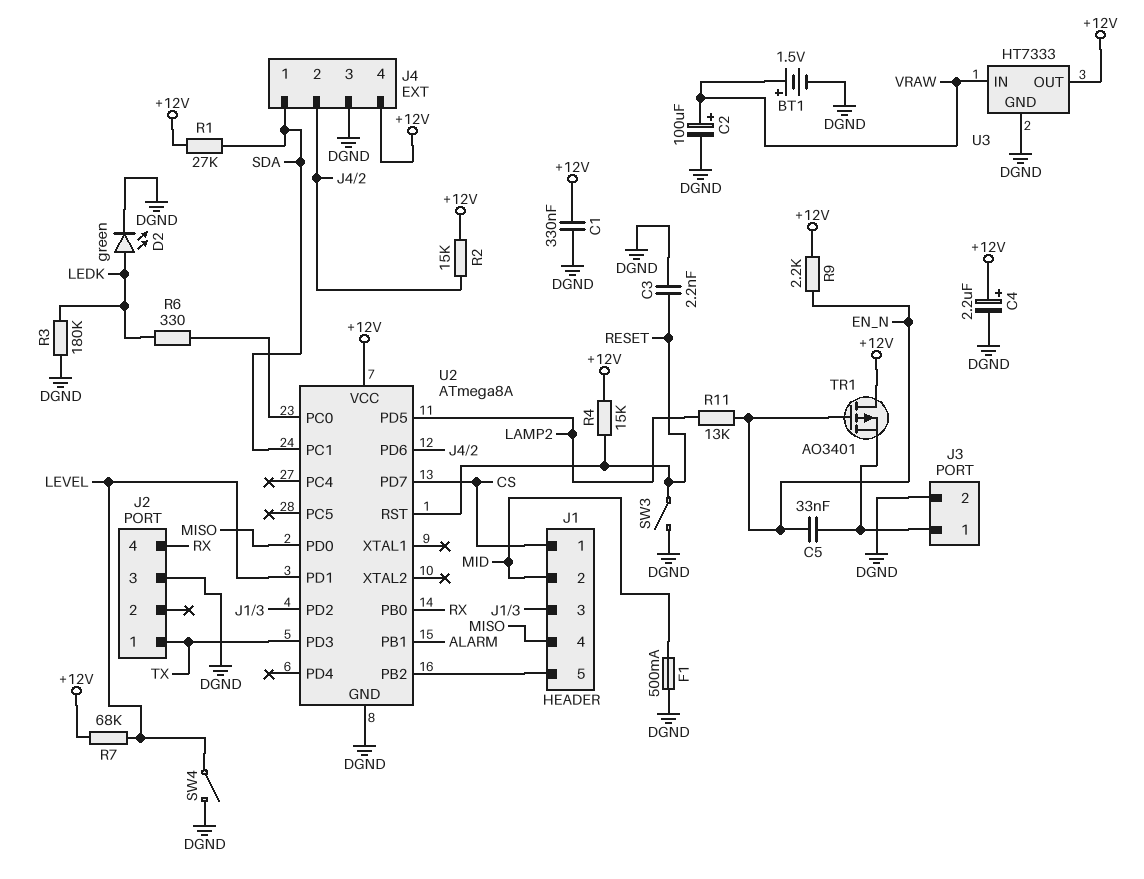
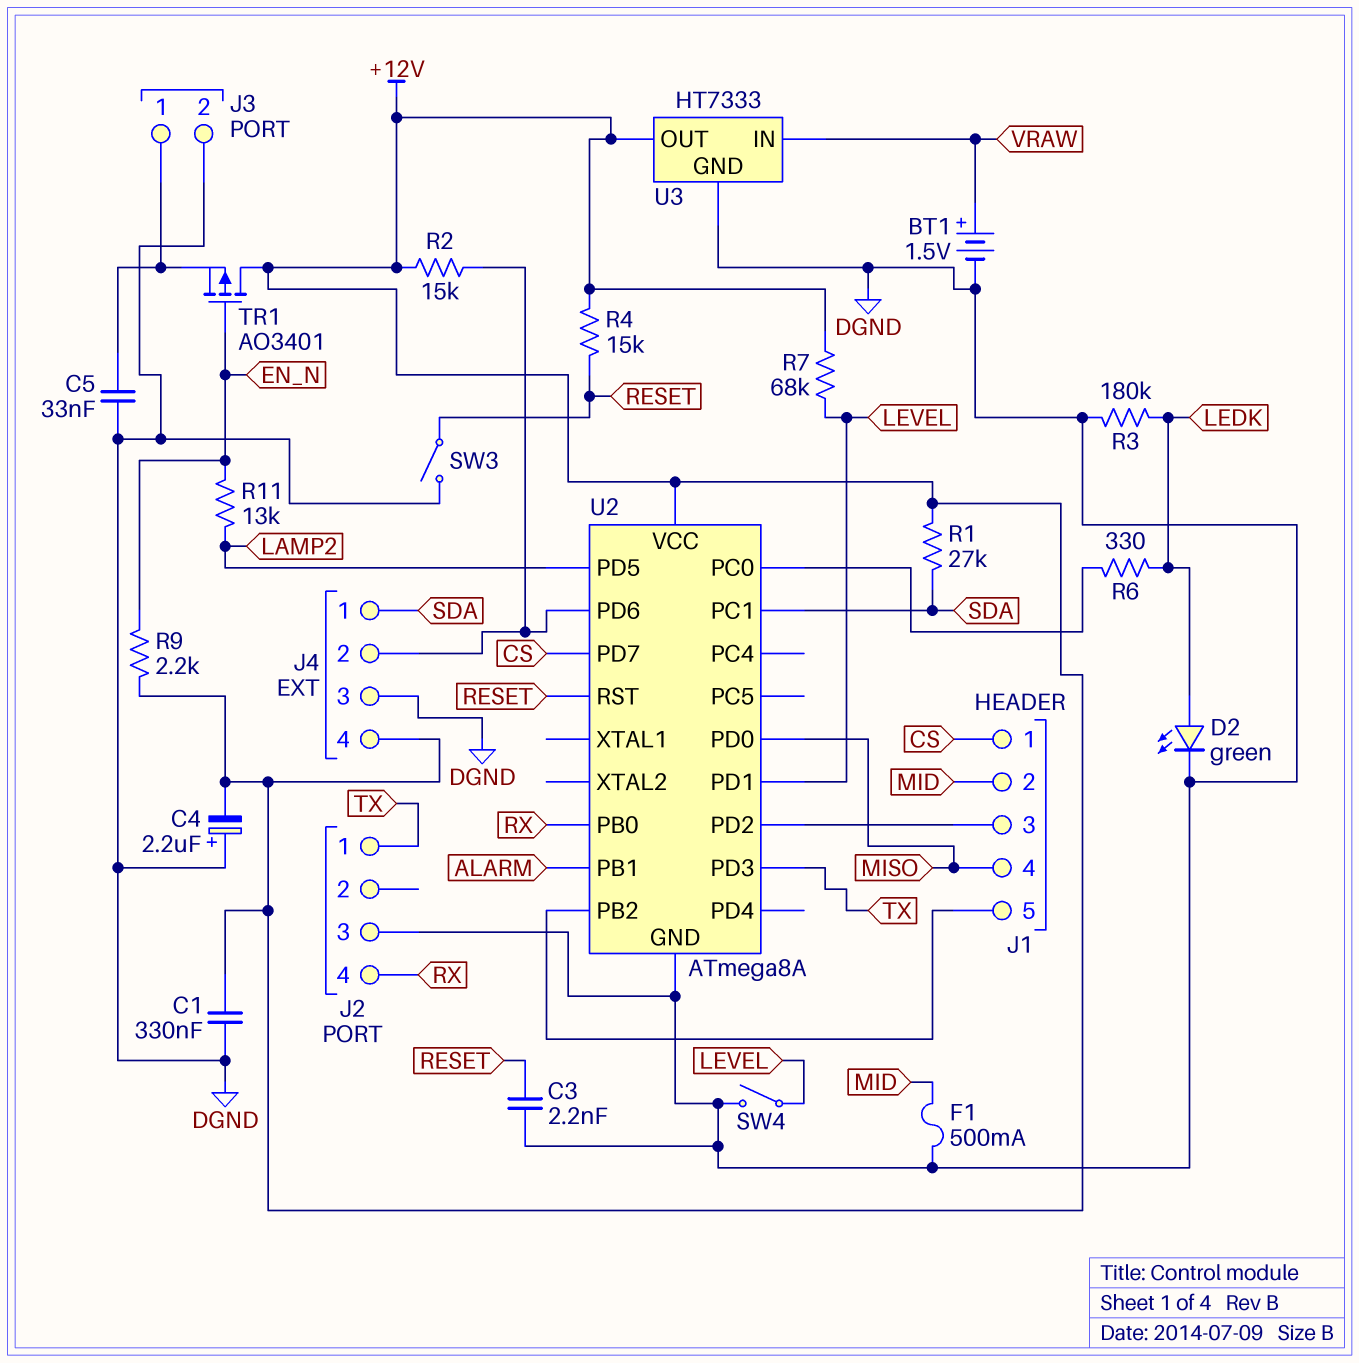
C2: 100uF (plus VRAW, minus DGND) -> none
C4: 2.2uF (plus +12V, minus DGND) -> 2.2uF (plus DGND, minus +12V)
C5: 33nF (EN_N, J3/1) -> 33nF (DGND, J3/1)

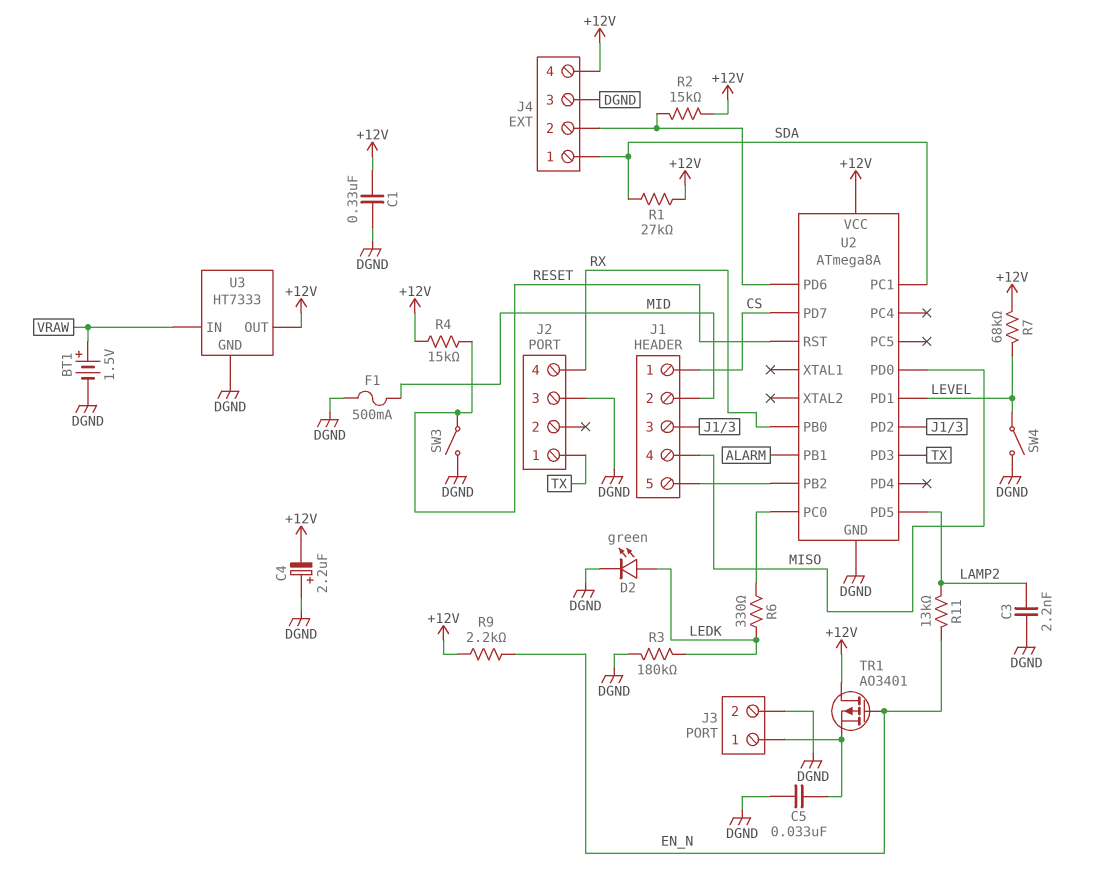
C3: 2.2nF (DGND, RESET) -> 2.2nF (DGND, LAMP2)

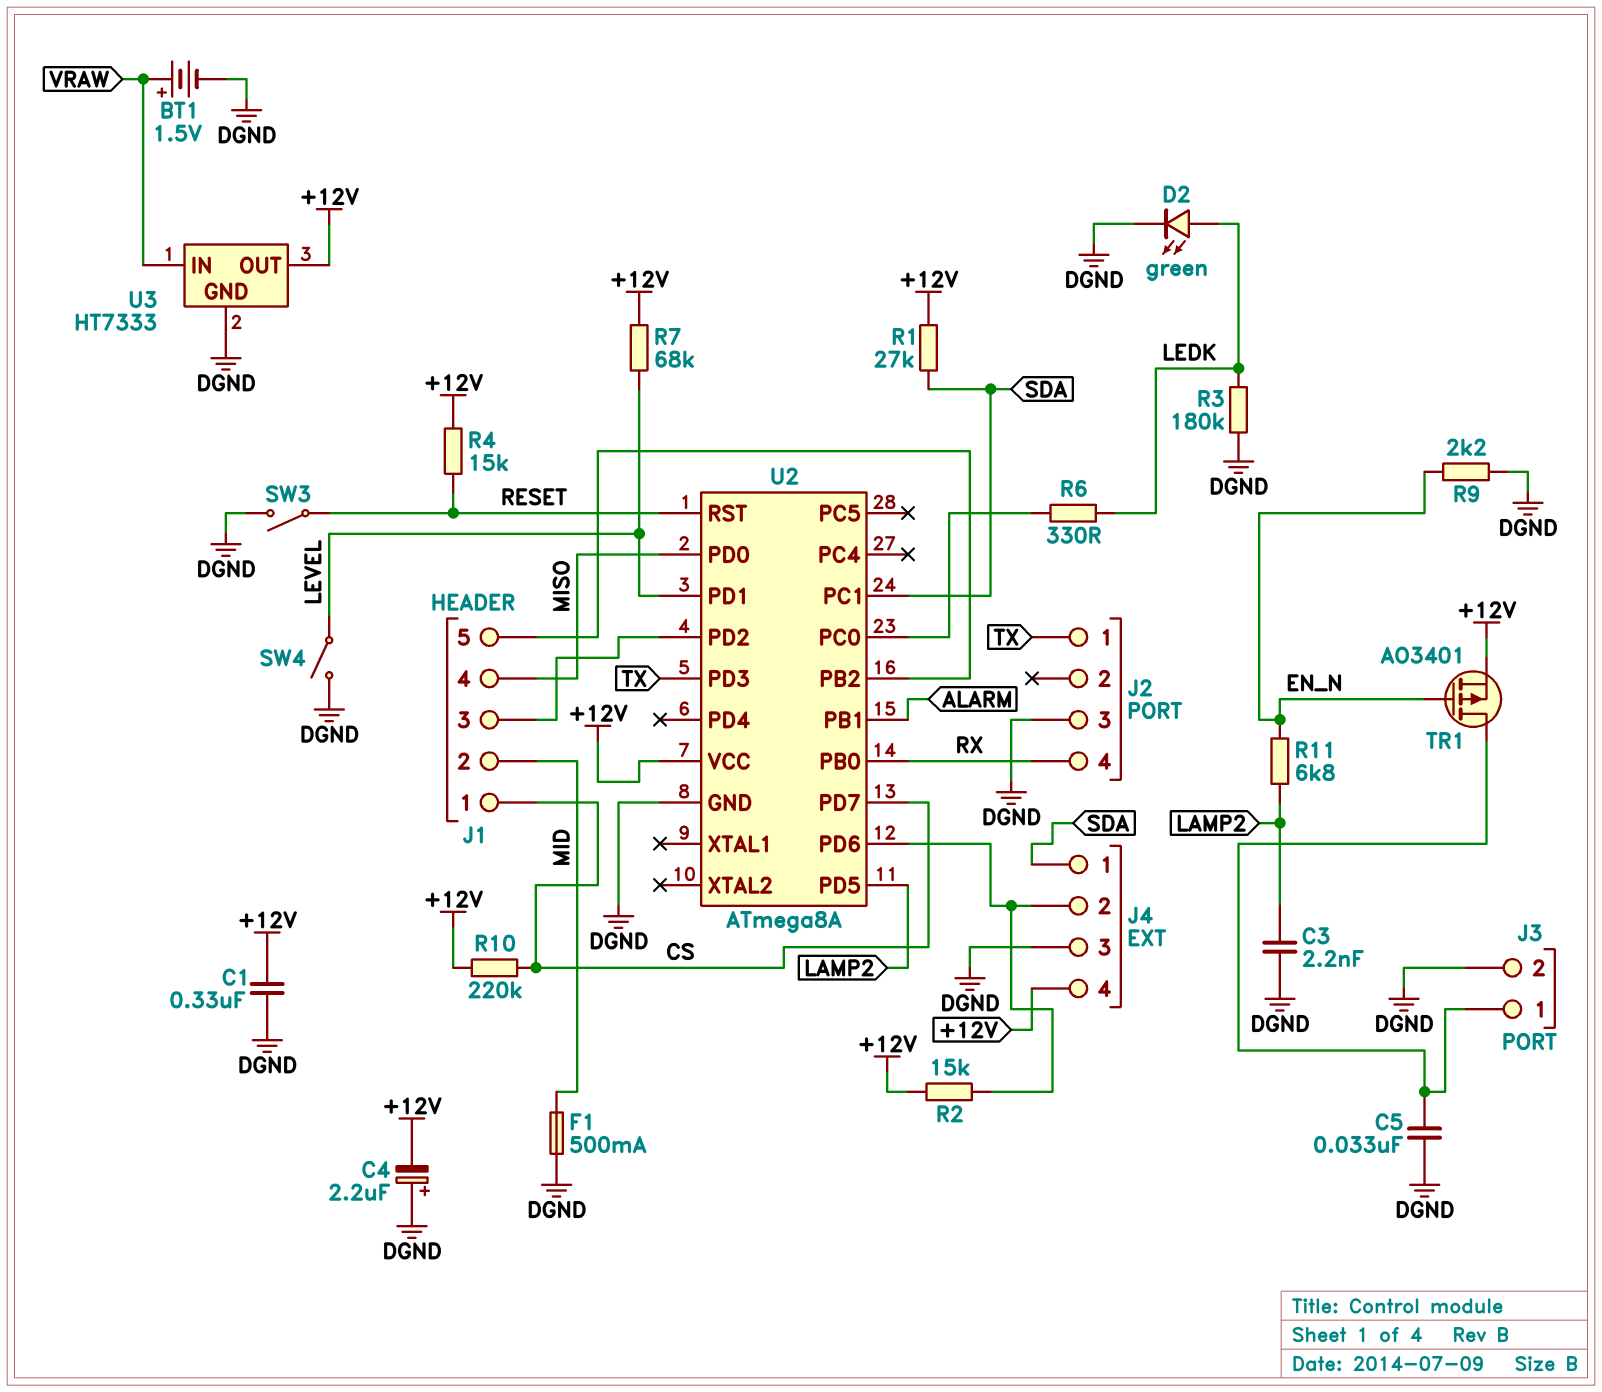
R9: 2.2k (+12V, EN_N) -> 2.2k (DGND, EN_N)
R10: none -> 220k (+12V, CS)
R11: 13k (EN_N, LAMP2) -> 6.8k (EN_N, LAMP2)
TR1: PMOS AO3401 (G EN_N, D +12V, S J3/1) -> PMOS AO3401 (G EN_N, D J3/1, S +12V)

